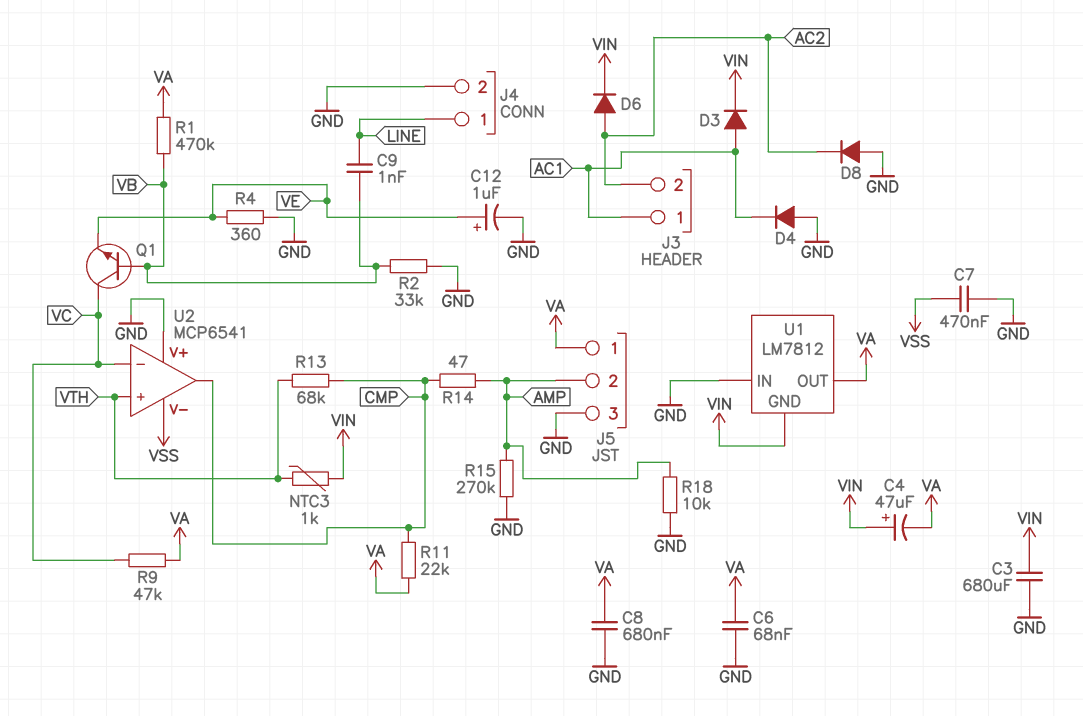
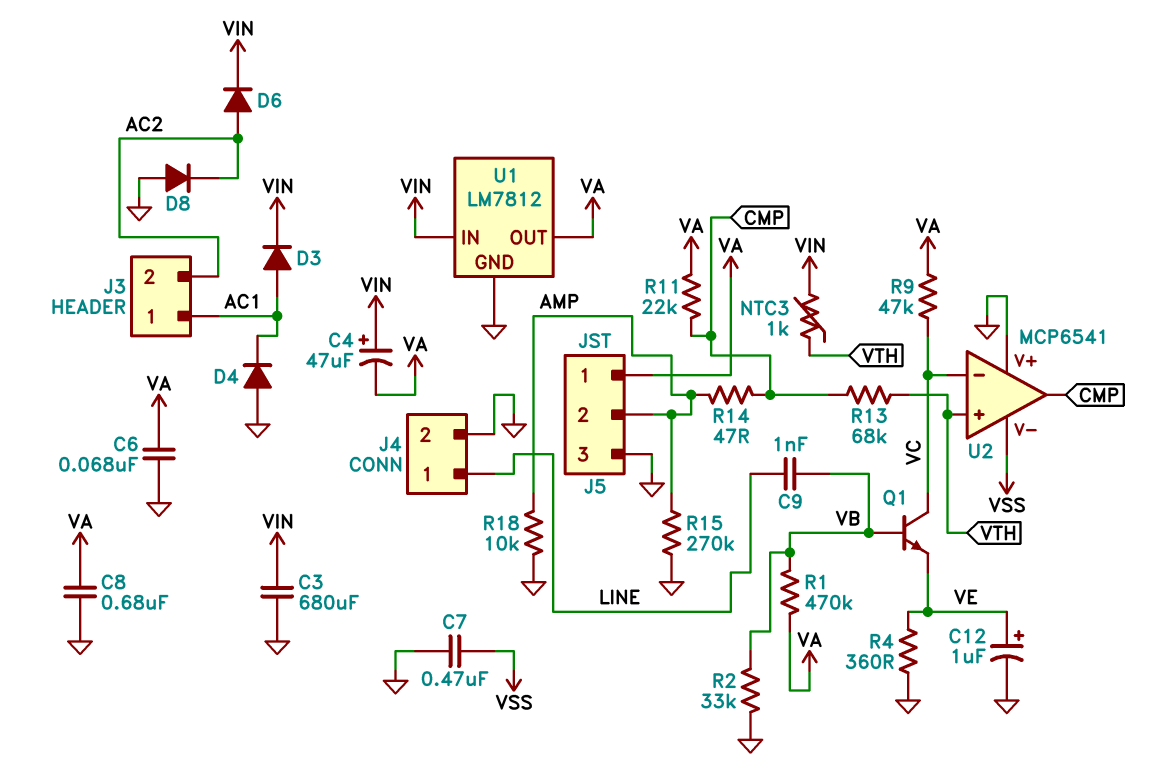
U1 pin GND: VIN -> GND
U1 pin IN: GND -> VIN

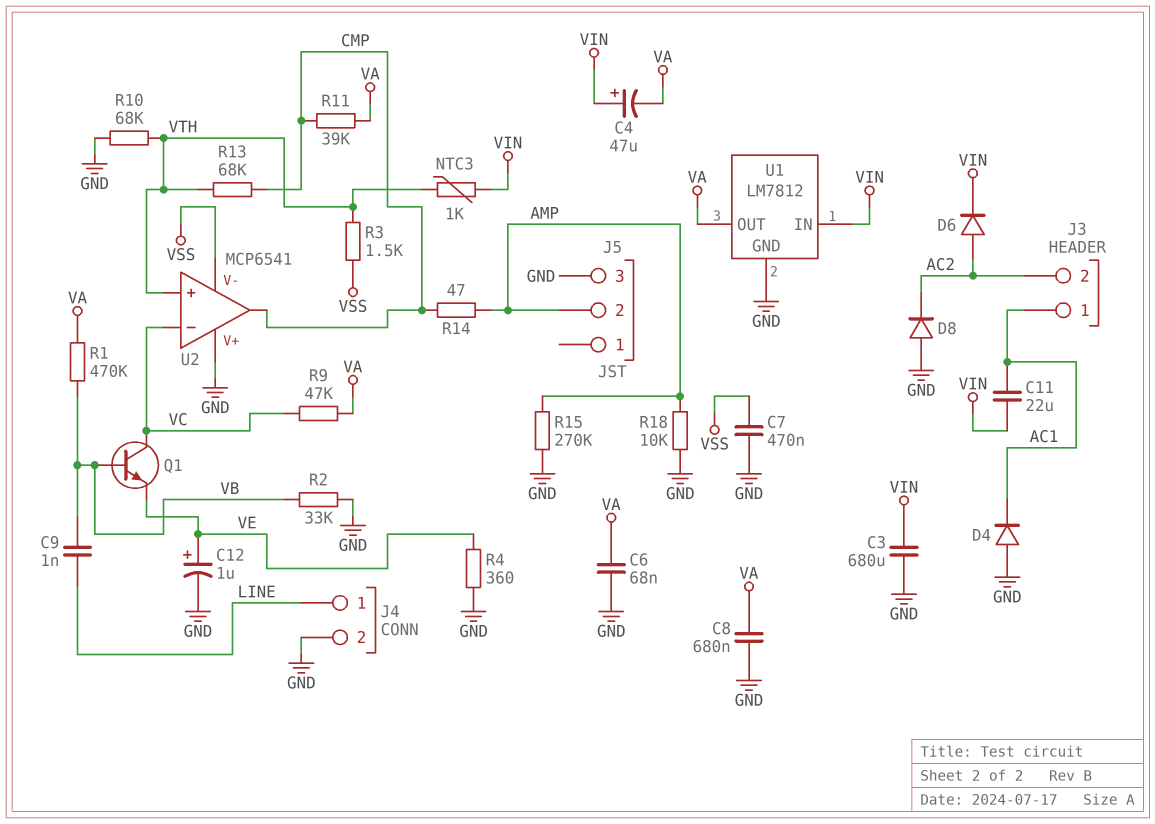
C11: none -> 22uF (AC1, VIN)
D3: diode (A AC1, K VIN) -> none
J5 pin 1: VA -> none
R3: none -> 1.5k (VSS, VTH)
R10: none -> 68k (GND, VTH)
R11: 22k (CMP, VA) -> 39k (CMP, VA)

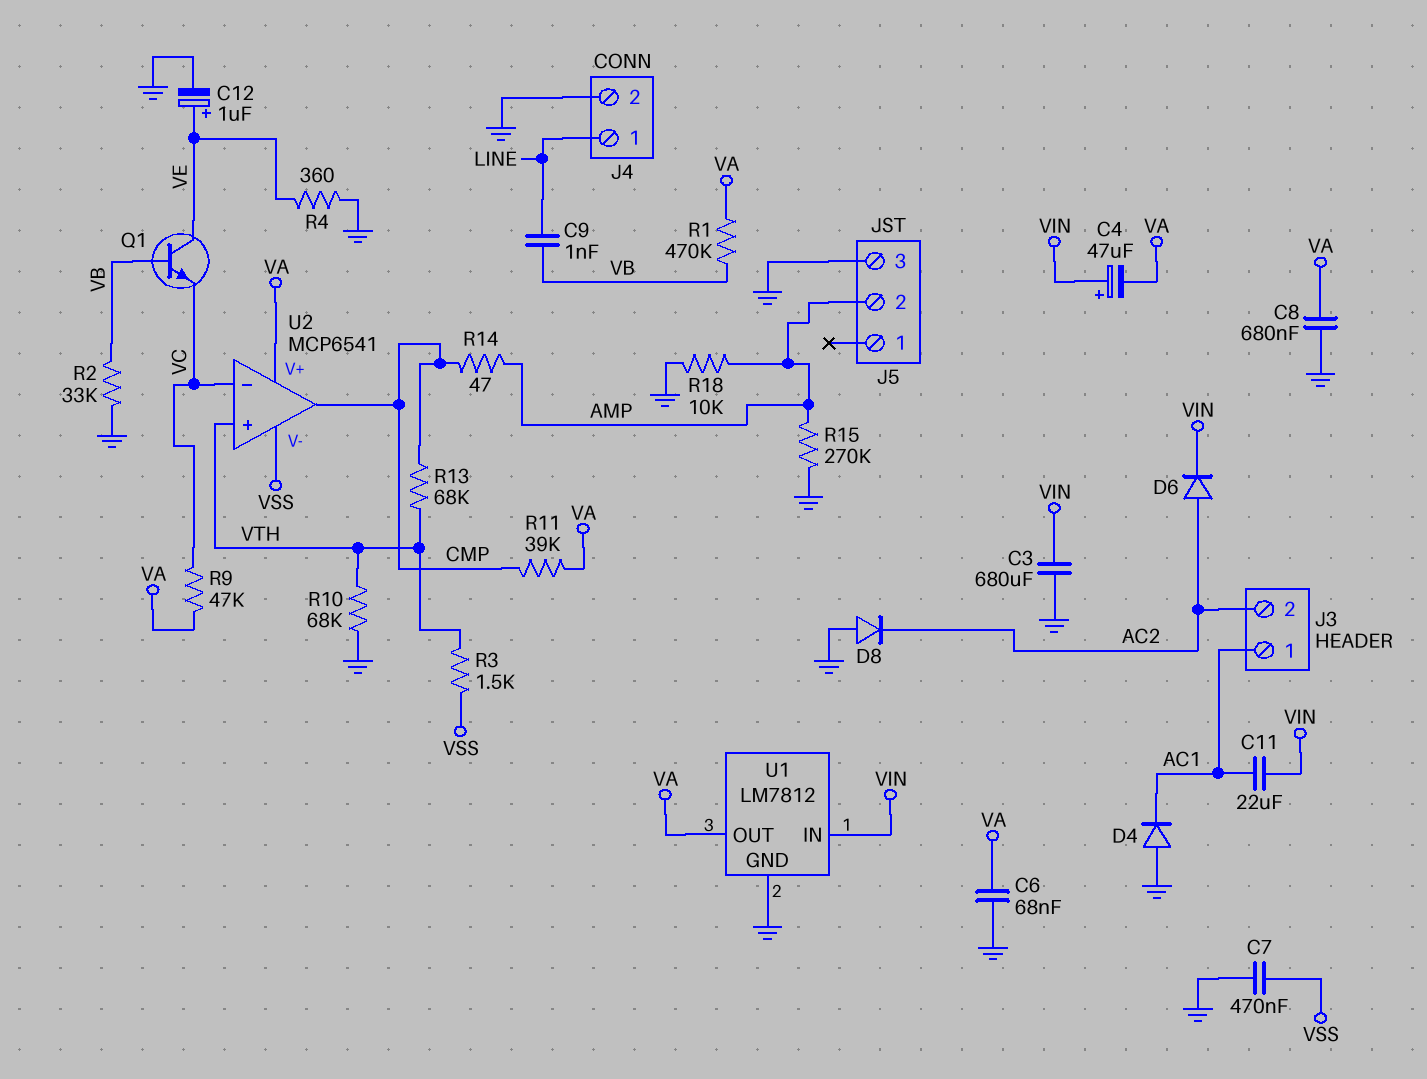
NTC3: 1k (VIN, VTH) -> none
Q1: NPN (B VB, C VC, E VE) -> NPN (B VB, C VE, E VC)
U2 pin V+: GND -> VA

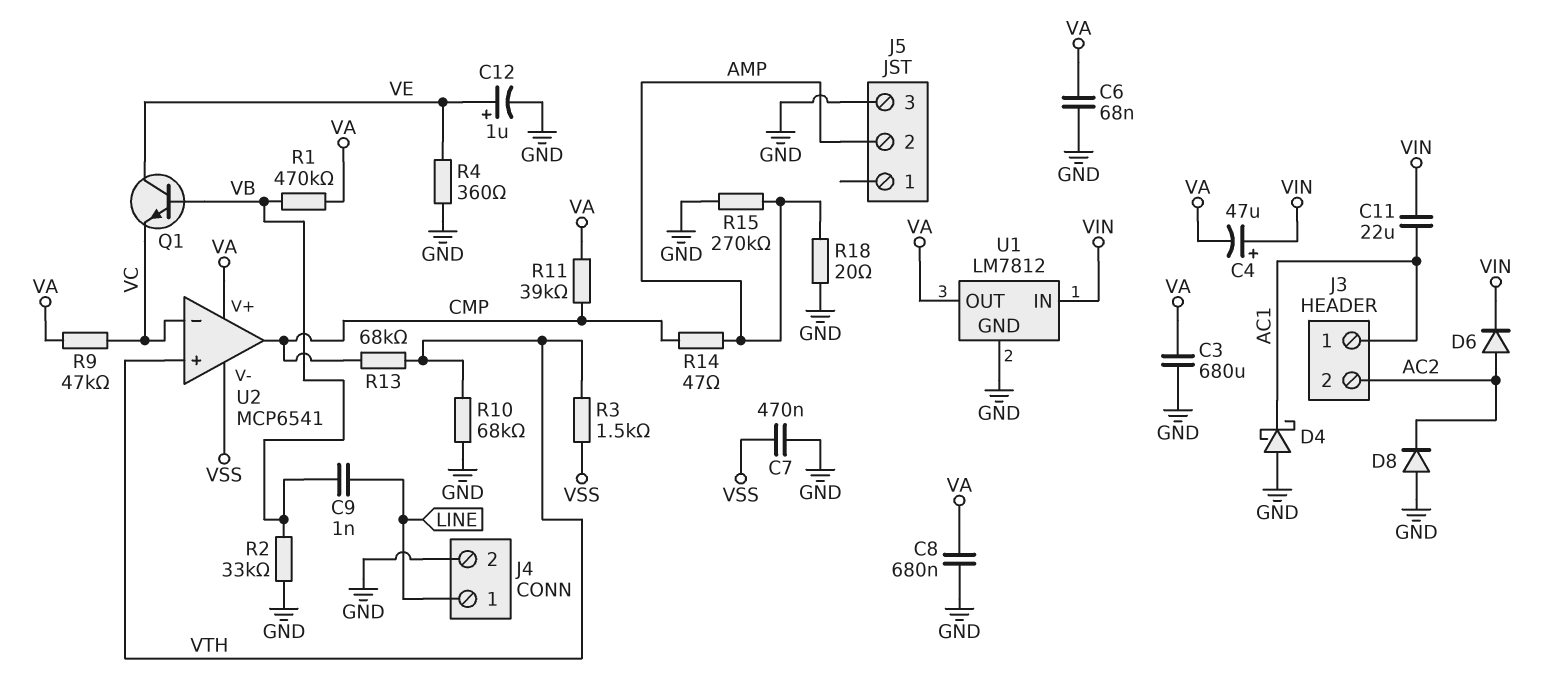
C3: 680uF (GND, VIN) -> 680uF (GND, VA)
D4: diode (A GND, K AC1) -> schottky (A GND, K AC1)
R18: 10k (AMP, GND) -> 20 (AMP, GND)

